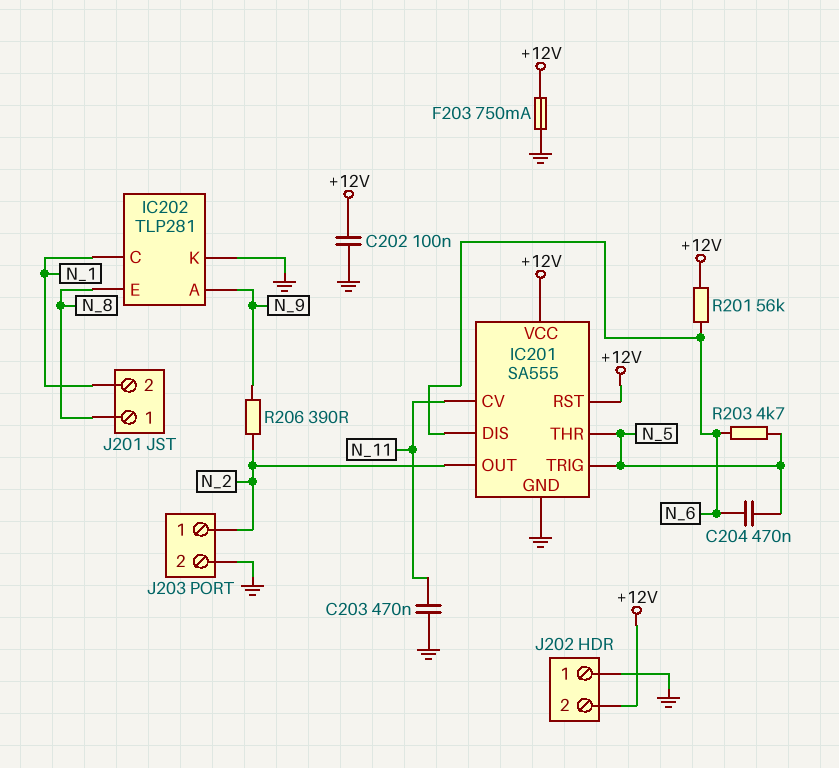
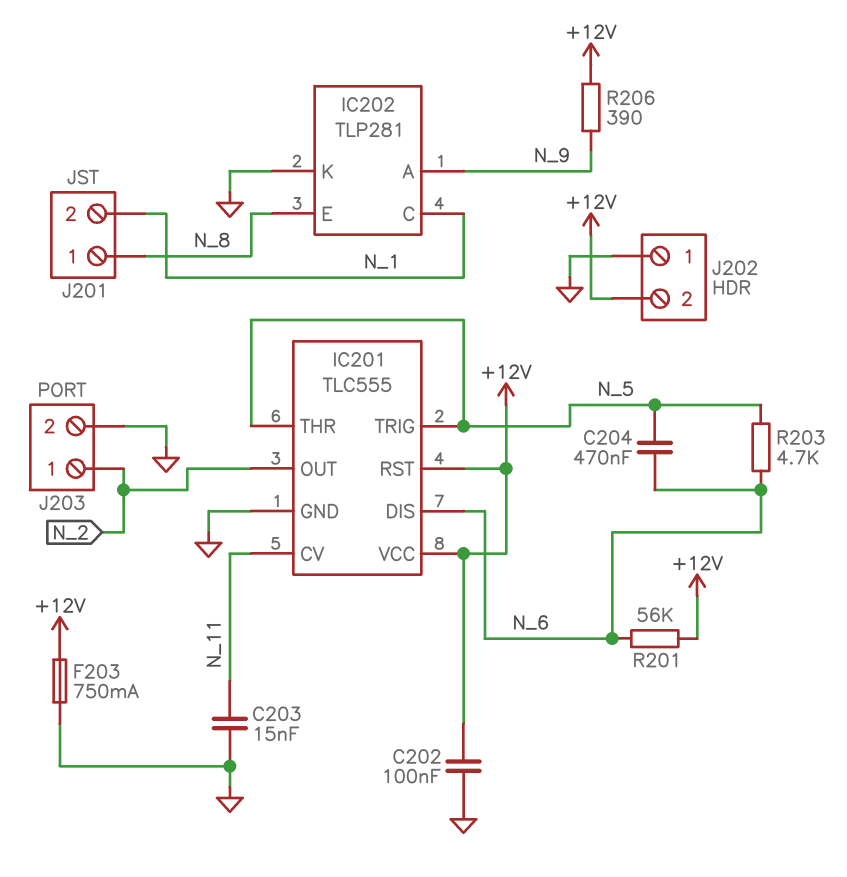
C203: 470nF (GND, N_11) -> 15nF (GND, N_11)
IC201: SA555 -> TLC555
R206: 390 (N_2, N_9) -> 390 (+12V, N_9)

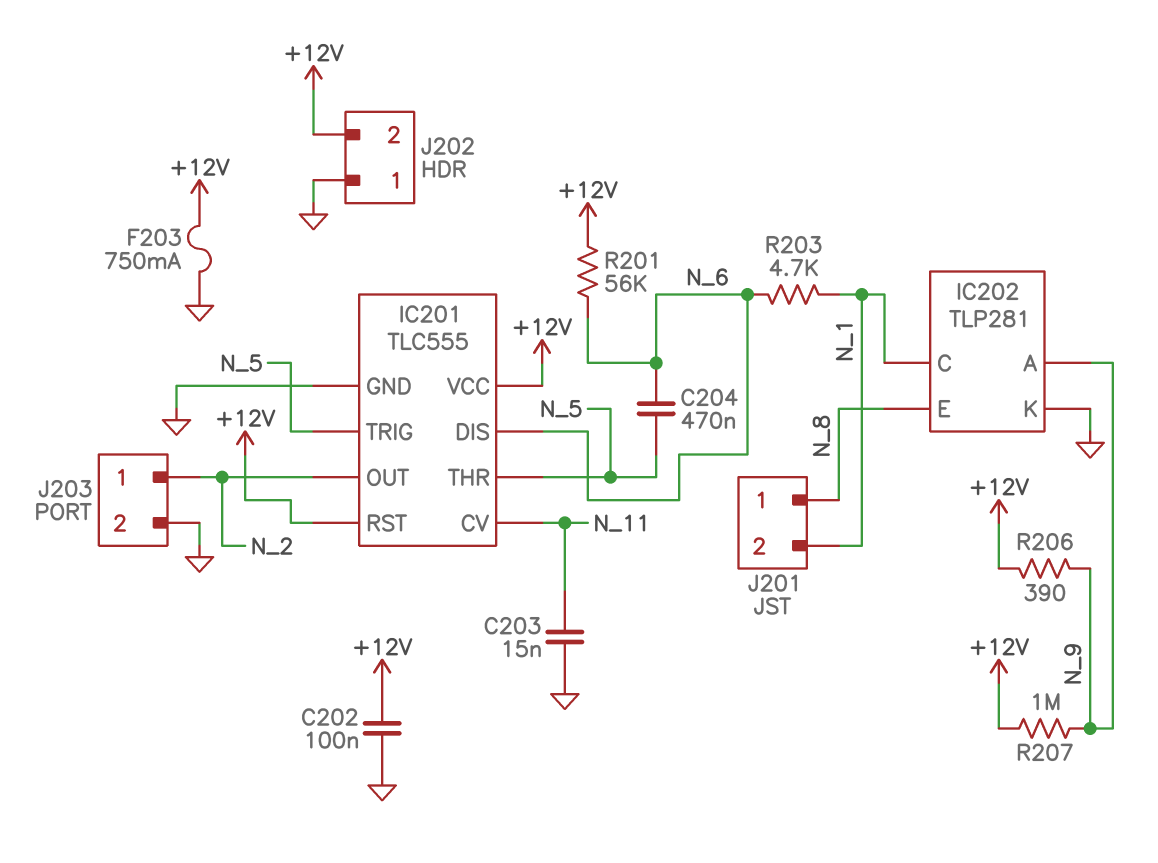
R203: 4.7k (N_5, N_6) -> 4.7k (N_1, N_6)
R207: none -> 1M (+12V, N_9)

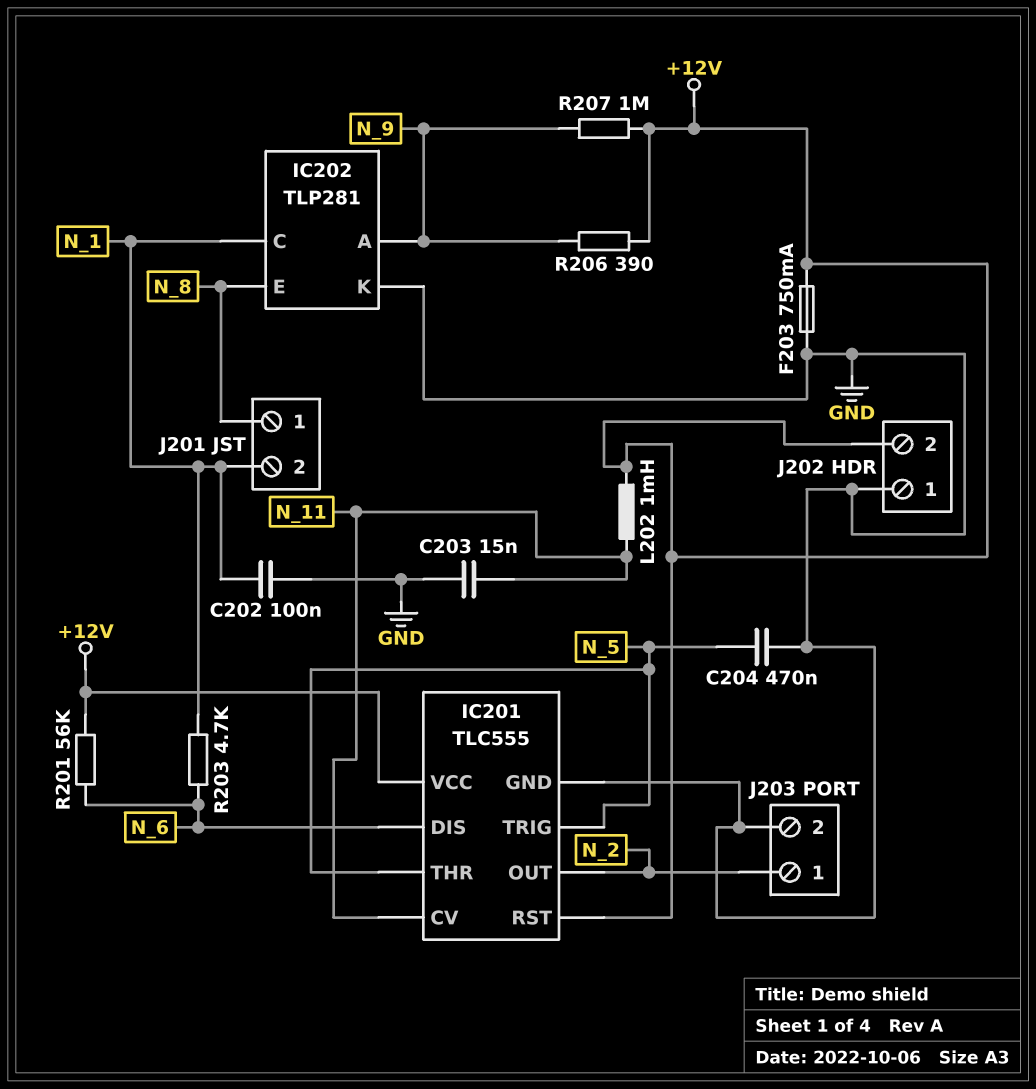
C202: 100nF (+12V, GND) -> 100nF (GND, N_1)
C204: 470nF (N_5, N_6) -> 470nF (GND, N_5)
L202: none -> 1mH (+12V, N_11)

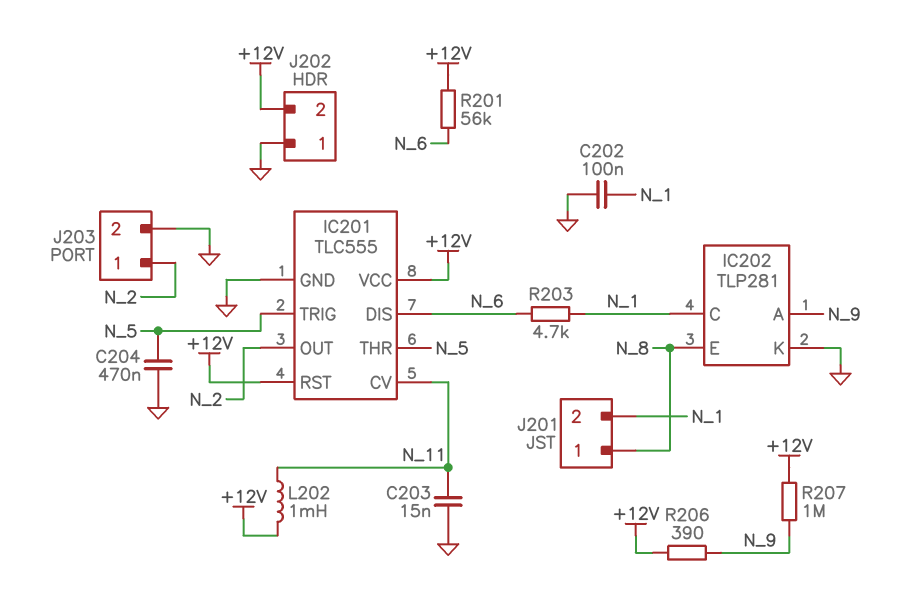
F203: 750mA (+12V, GND) -> none

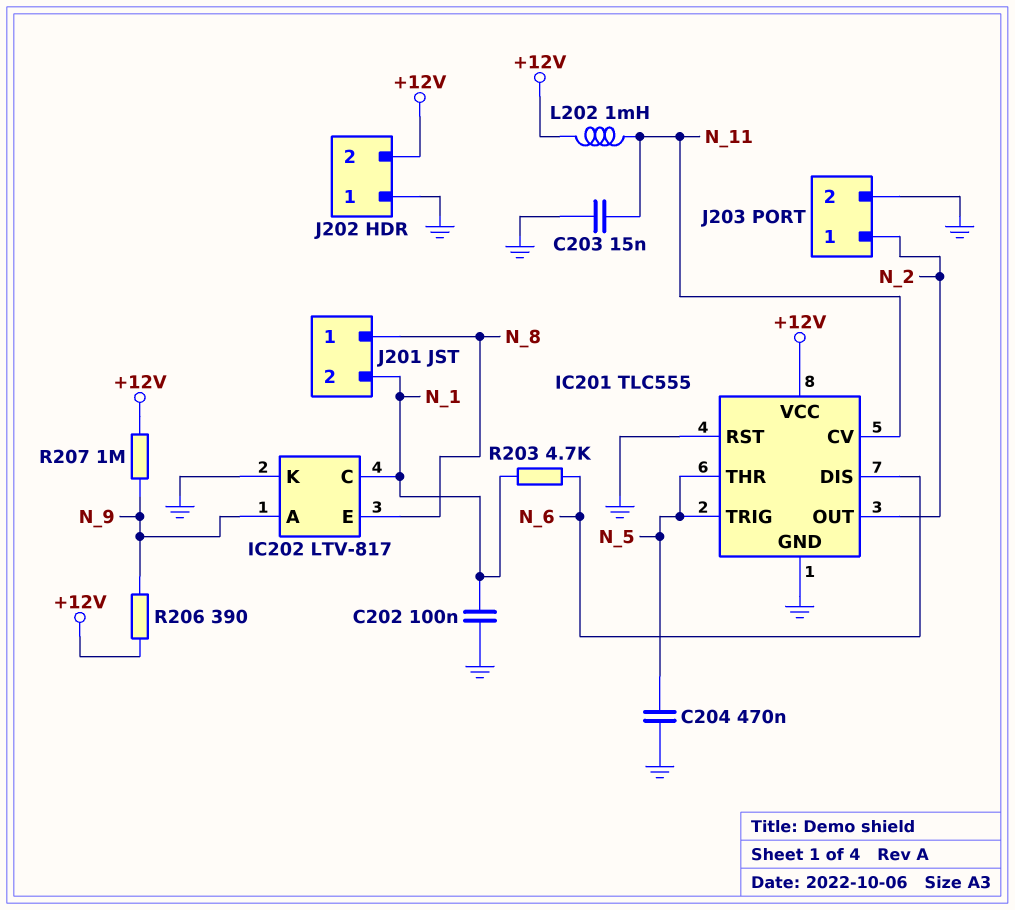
IC201 pin RST: +12V -> GND
IC202: TLP281 -> LTV-817
R201: 56k (+12V, N_6) -> none

